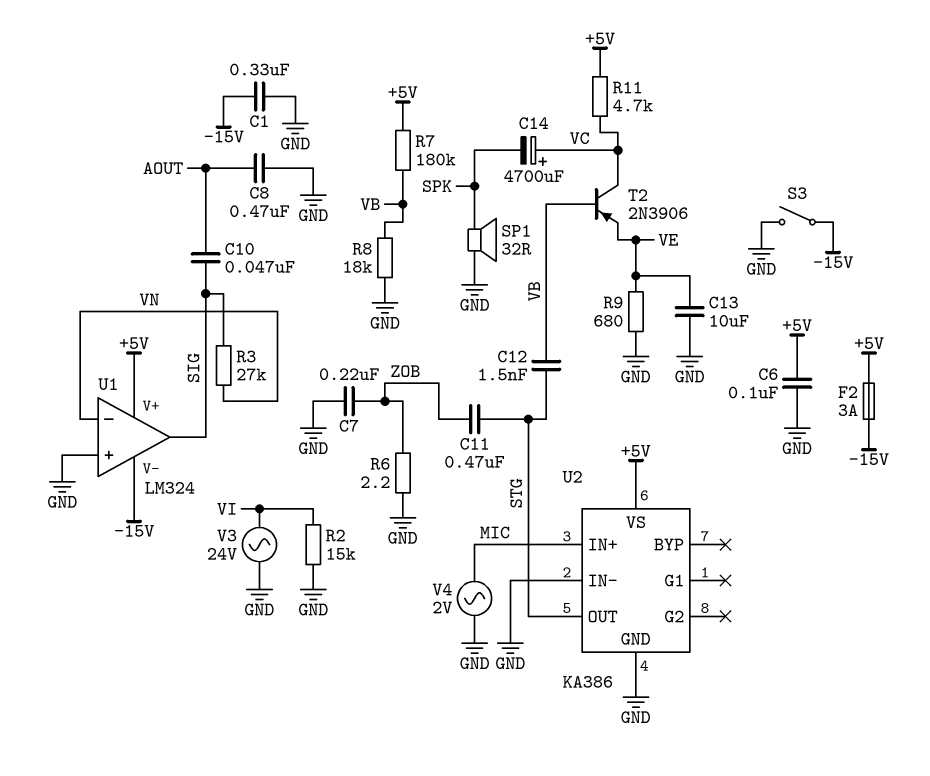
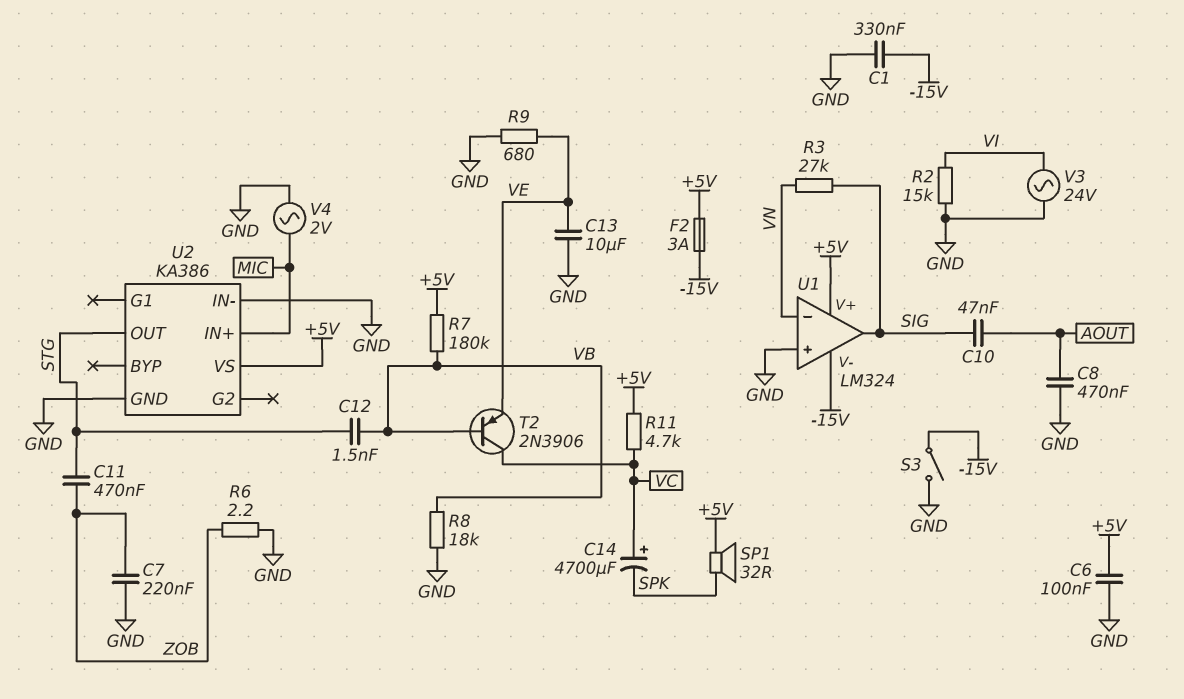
SP1: speaker 32R (GND, SPK) -> speaker 32R (+5V, SPK)

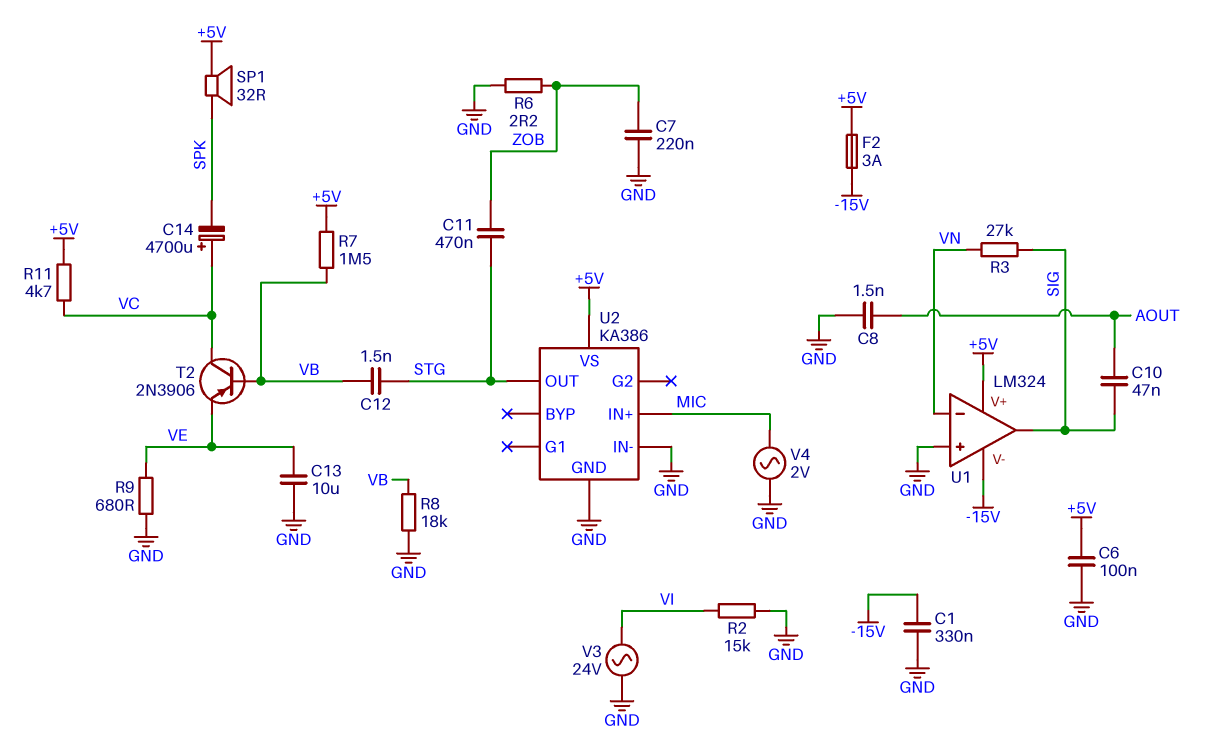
C8: 470nF (AOUT, GND) -> 1.5nF (AOUT, GND)
R7: 180k (+5V, VB) -> 1.5M (+5V, VB)
S3: switch (-15V, GND) -> none

